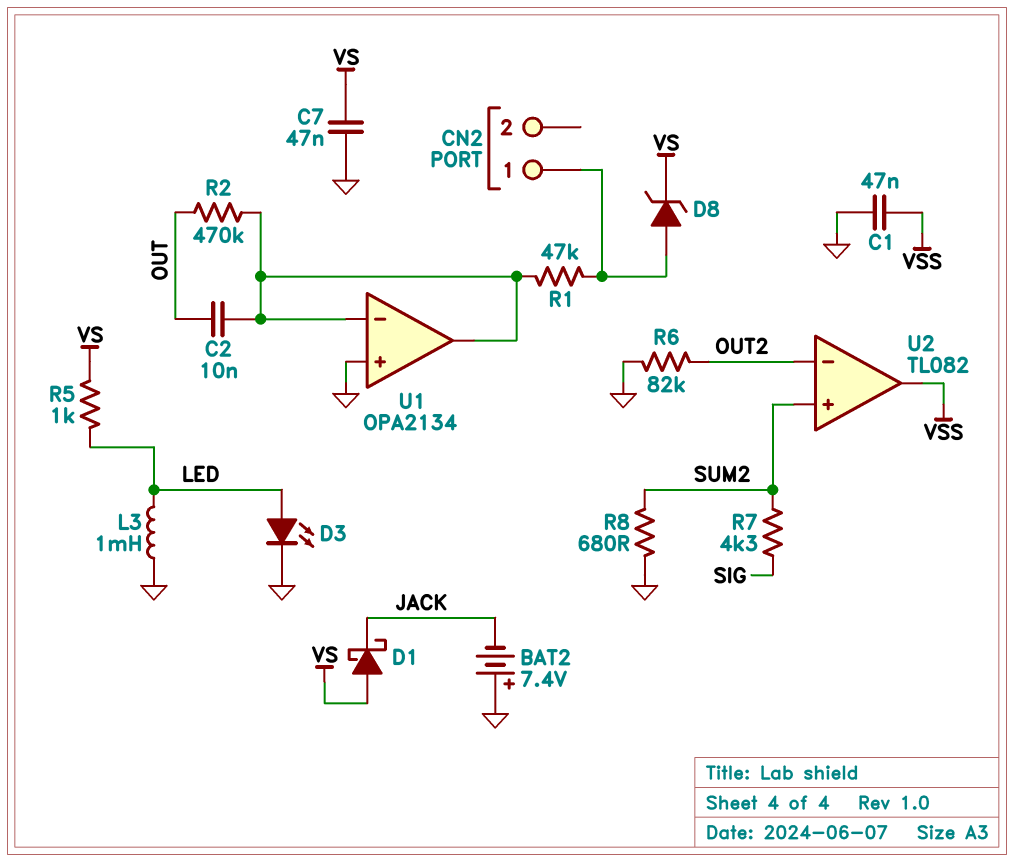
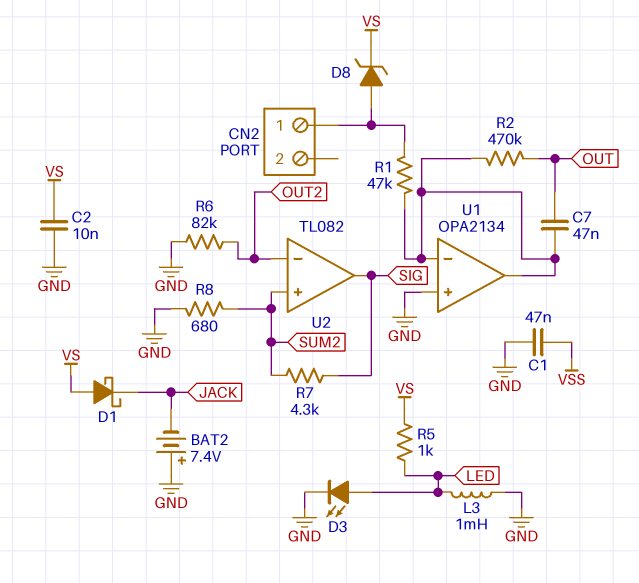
C2: 10nF (OUT, U1/in-) -> 10nF (GND, VS)
C7: 47nF (GND, VS) -> 47nF (OUT, U1/in-)
U2 pin out: VSS -> SIG

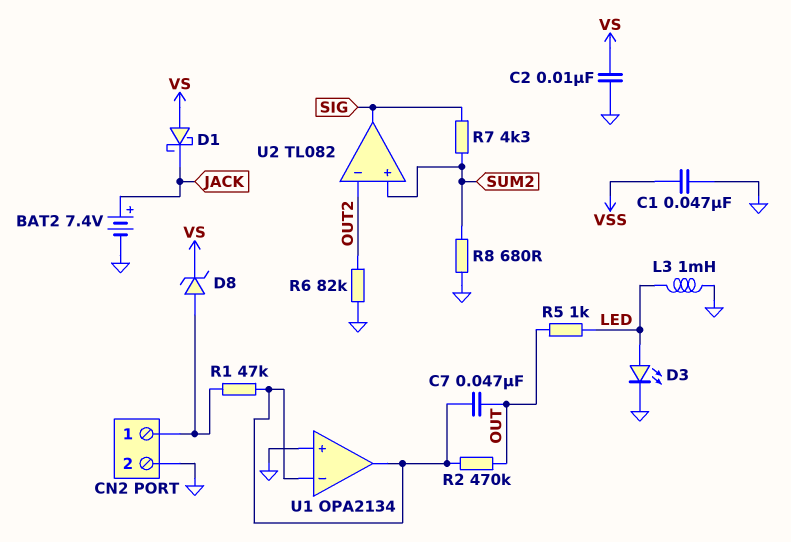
BAT2: 7.4V (plus GND, minus JACK) -> 7.4V (plus JACK, minus GND)
CN2 pin 2: none -> GND
R5: 1k (LED, VS) -> 1k (LED, OUT)

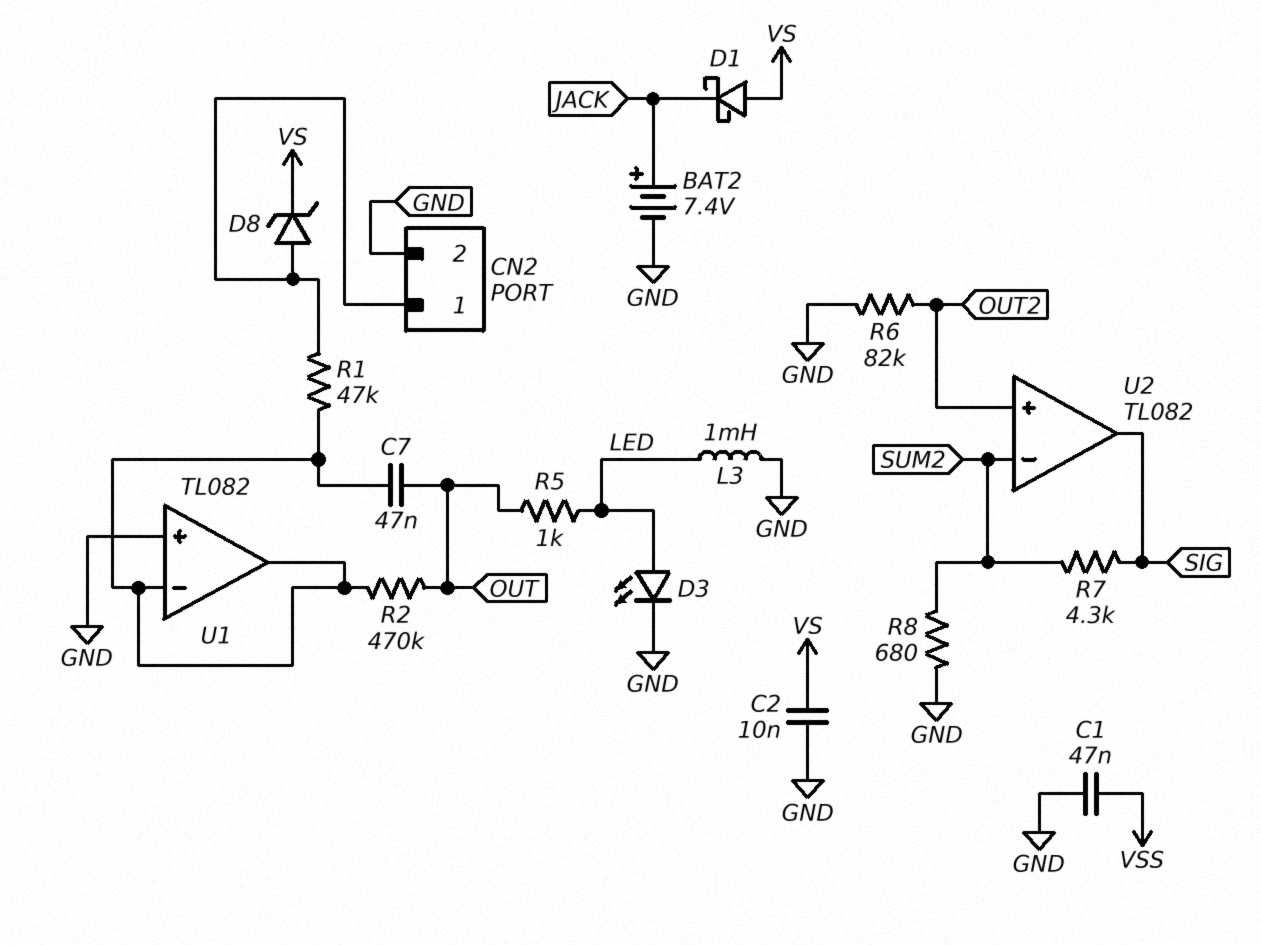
U1: OPA2134 -> TL082
U2 pin in+: SUM2 -> OUT2
U2 pin in-: OUT2 -> SUM2

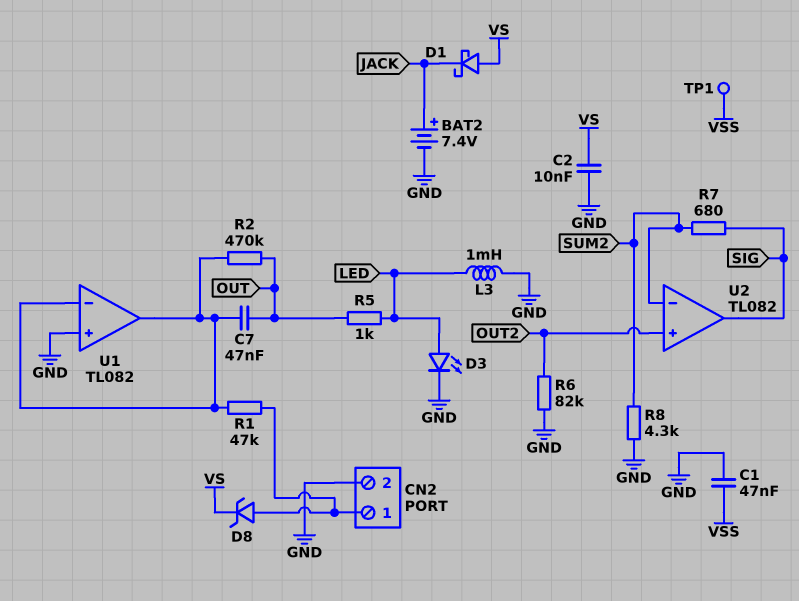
R7: 4.3k (SIG, SUM2) -> 680 (SIG, SUM2)
R8: 680 (GND, SUM2) -> 4.3k (GND, SUM2)
TP1: none -> test point (VSS)

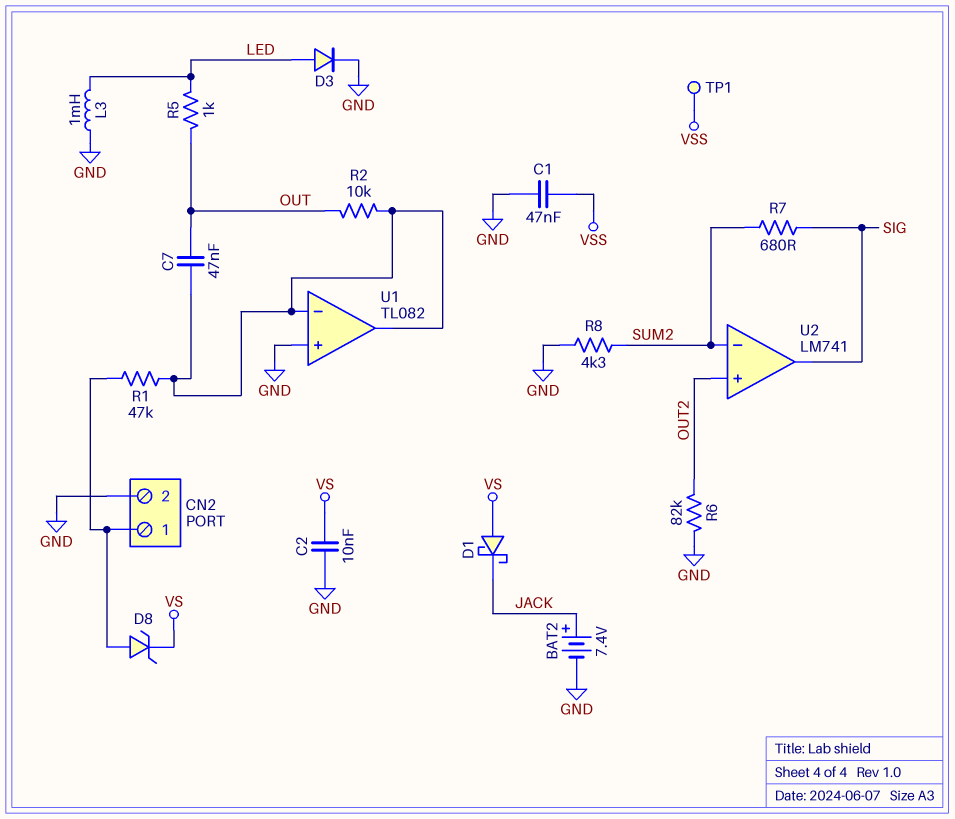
D3: LED (A LED, K GND) -> diode (A LED, K GND)
R2: 470k (OUT, U1/in-) -> 10k (OUT, U1/in-)
U2: TL082 -> LM741

